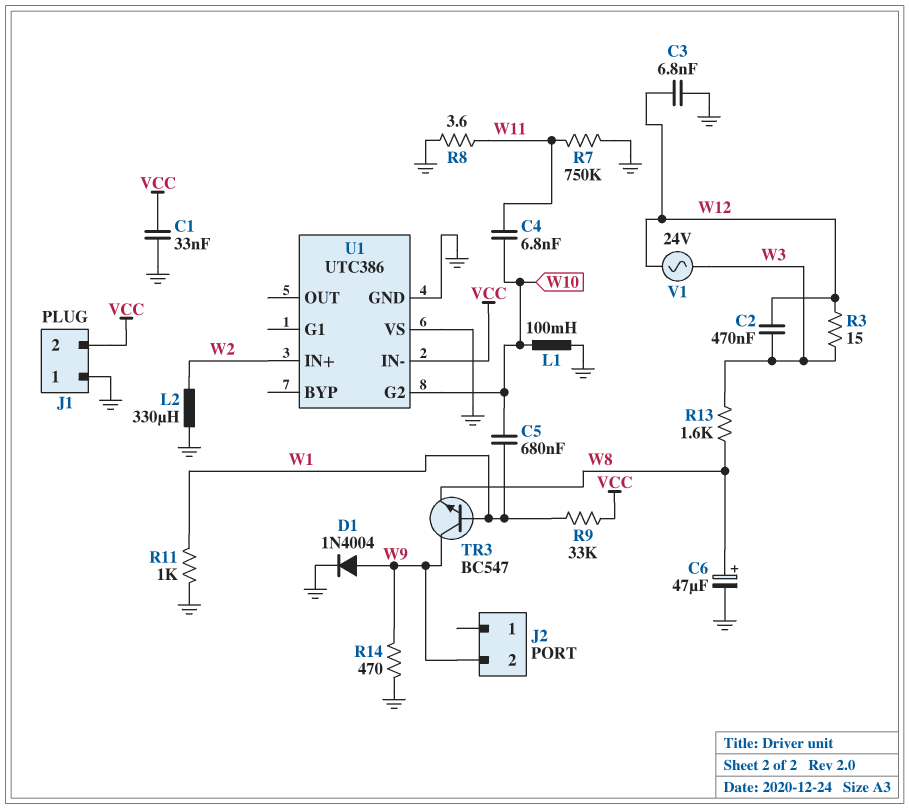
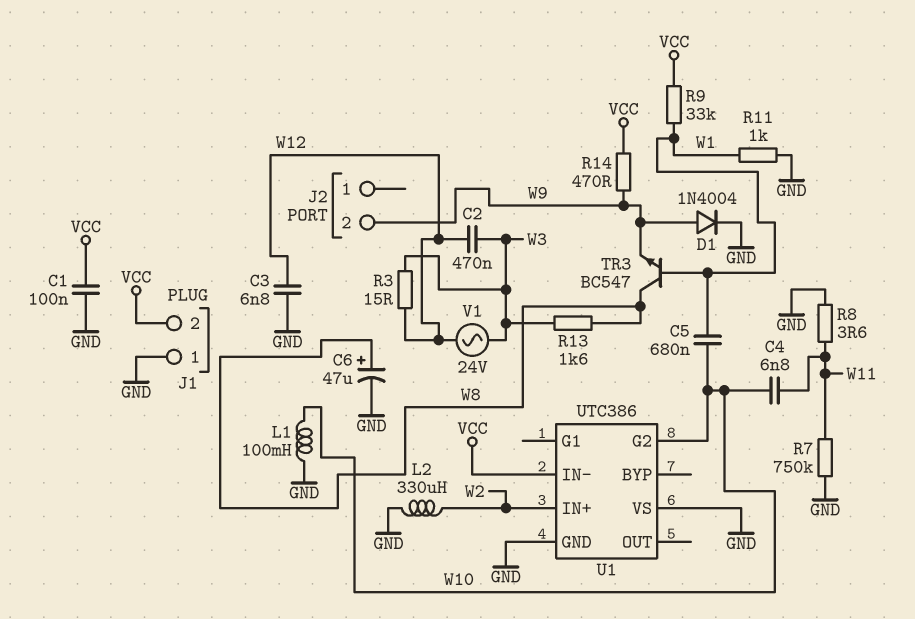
C1: 33nF (GND, VCC) -> 100nF (GND, VCC)
R14: 470 (GND, W9) -> 470 (VCC, W9)
TR3: NPN BC547 (B W1, C W9, E W8) -> NPN BC547 (B W1, C W8, E W9)

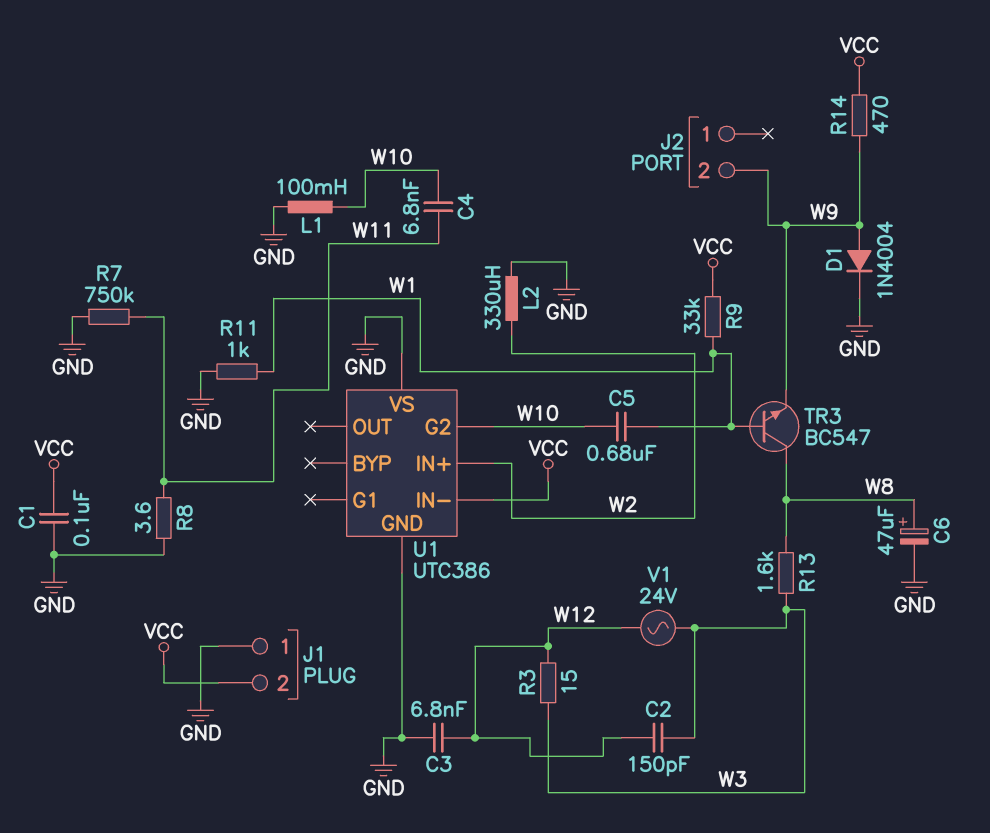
C2: 470nF (W3, W12) -> 150pF (W3, W12)

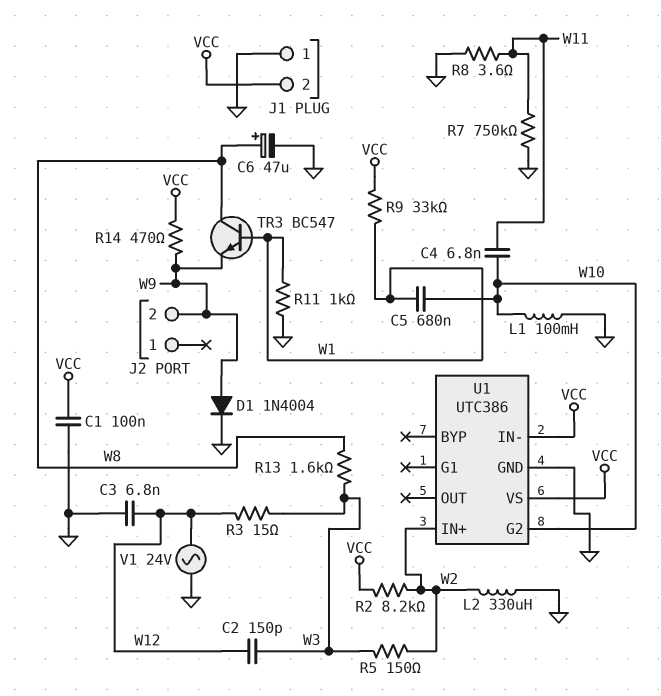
R2: none -> 8.2k (VCC, W2)
R5: none -> 150 (W2, W3)
U1 pin VS: GND -> VCC
V1: AC 24V (W3, W12) -> AC 24V (GND, W12)

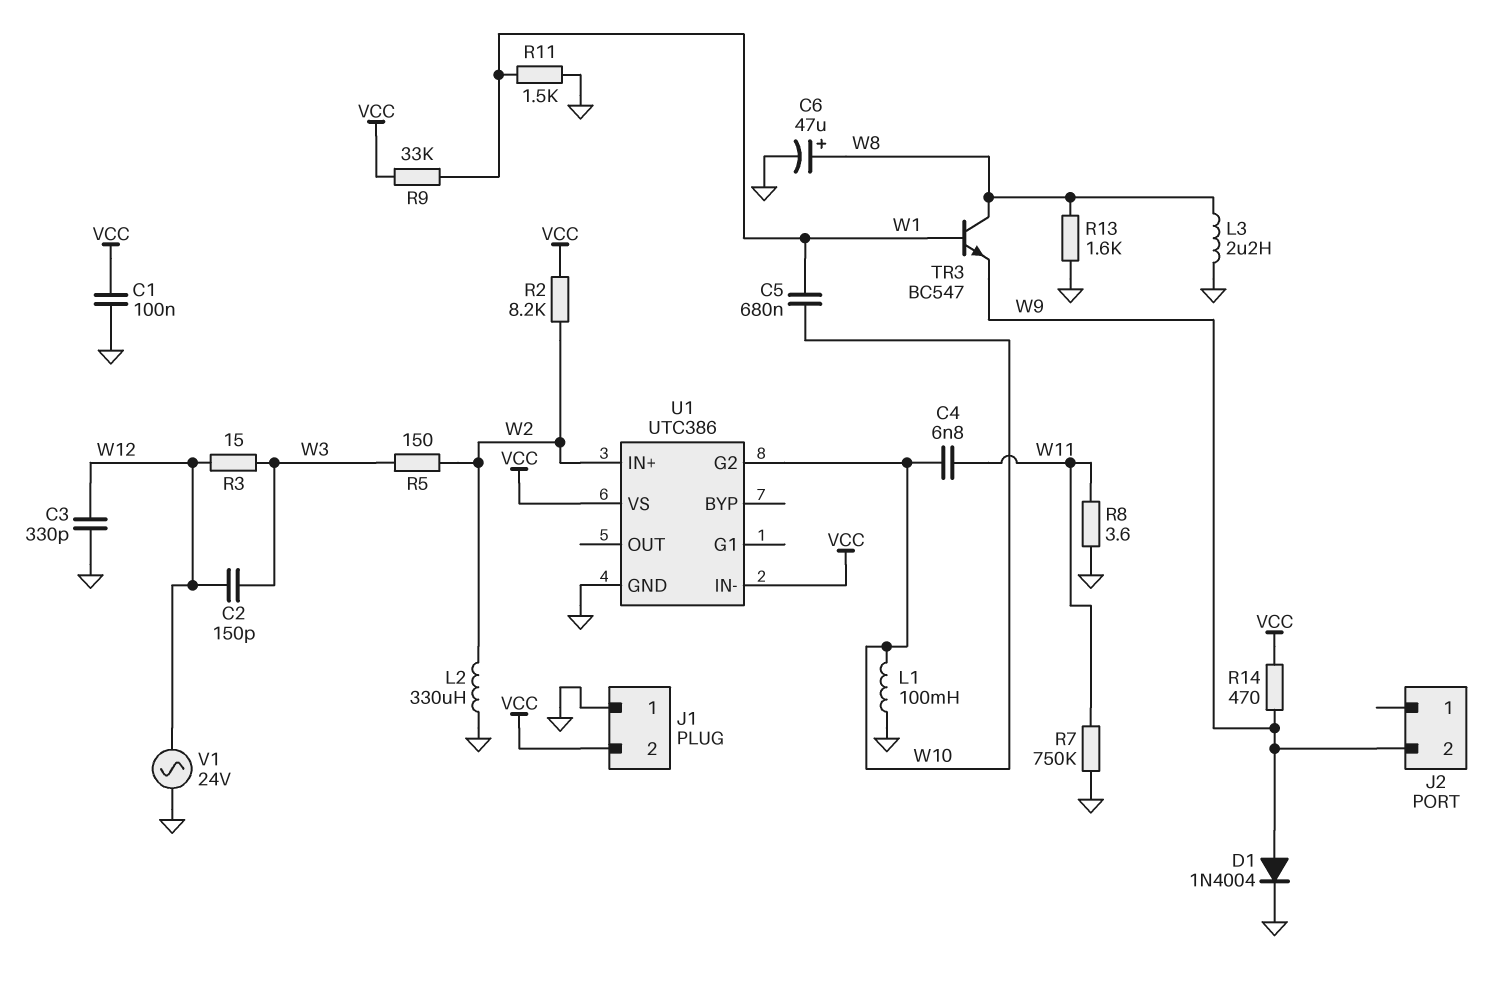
C3: 6.8nF (GND, W12) -> 330pF (GND, W12)
L3: none -> 2.2uH (GND, W8)
R11: 1k (GND, W1) -> 1.5k (GND, W1)
R13: 1.6k (W3, W8) -> 1.6k (GND, W8)

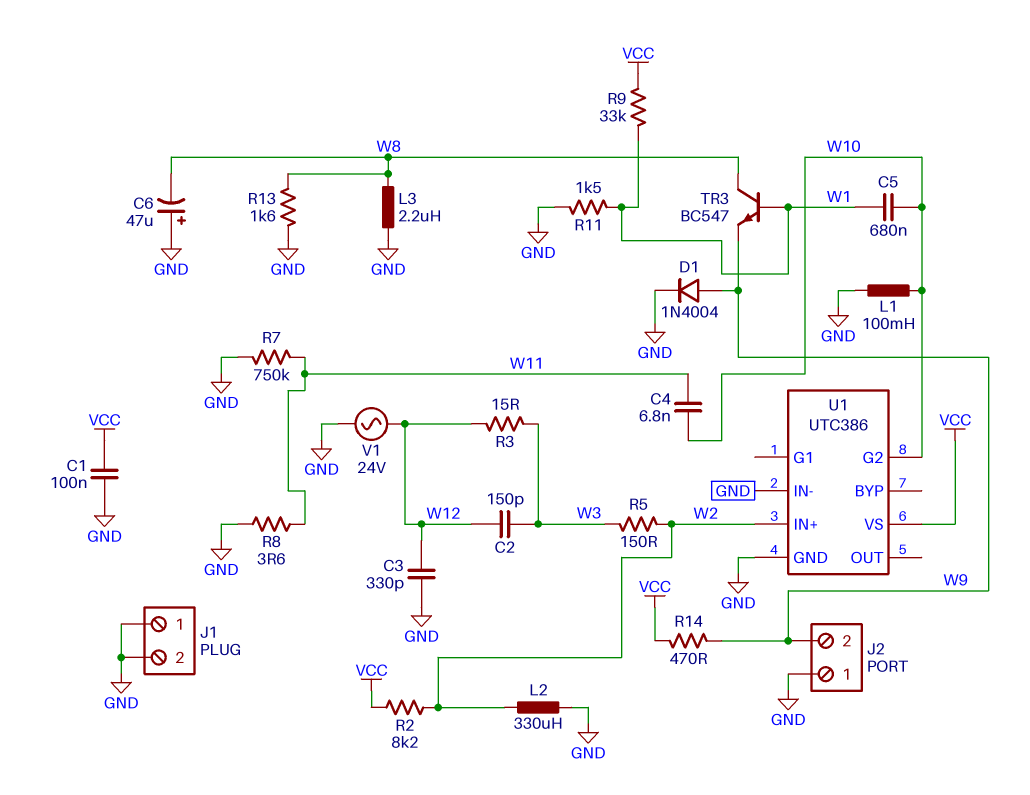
C6: 47uF (plus W8, minus GND) -> 47uF (plus GND, minus W8)
J1 pin 2: VCC -> GND
J2 pin 1: none -> GND
U1 pin IN-: VCC -> GND

